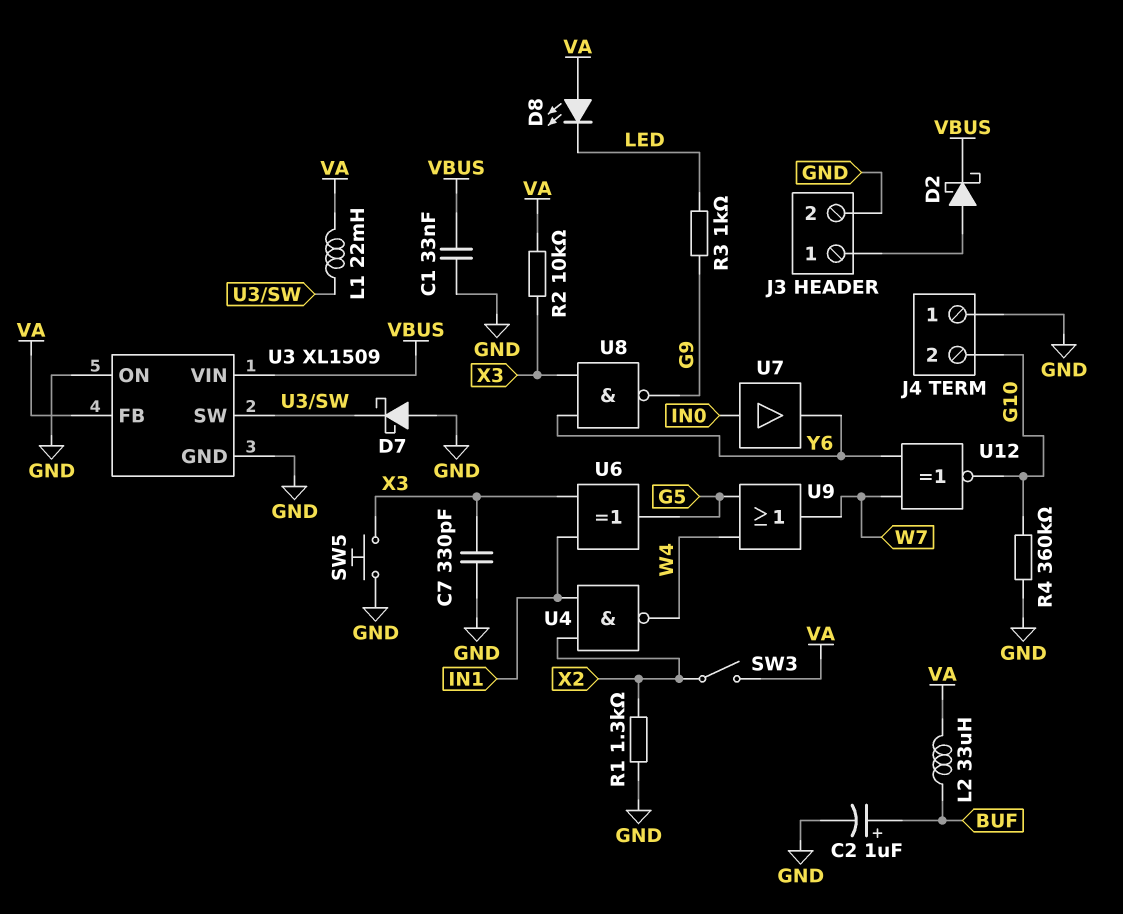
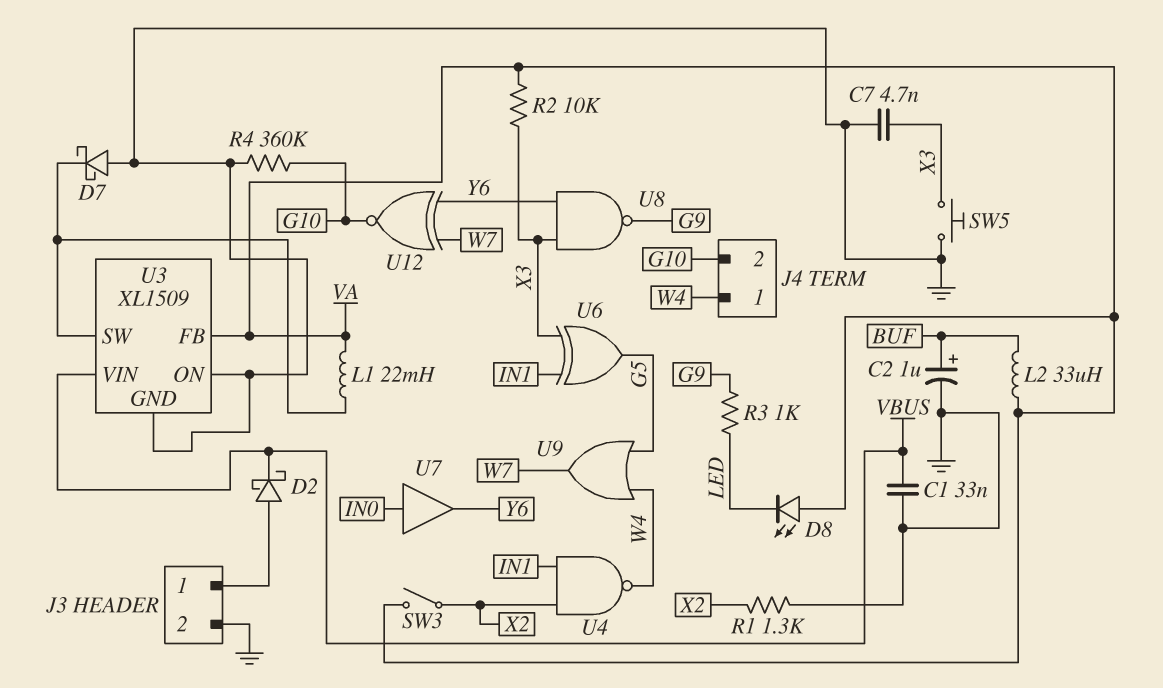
C7: 330pF (GND, X3) -> 4.7nF (GND, X3)
J4 pin 1: GND -> W4

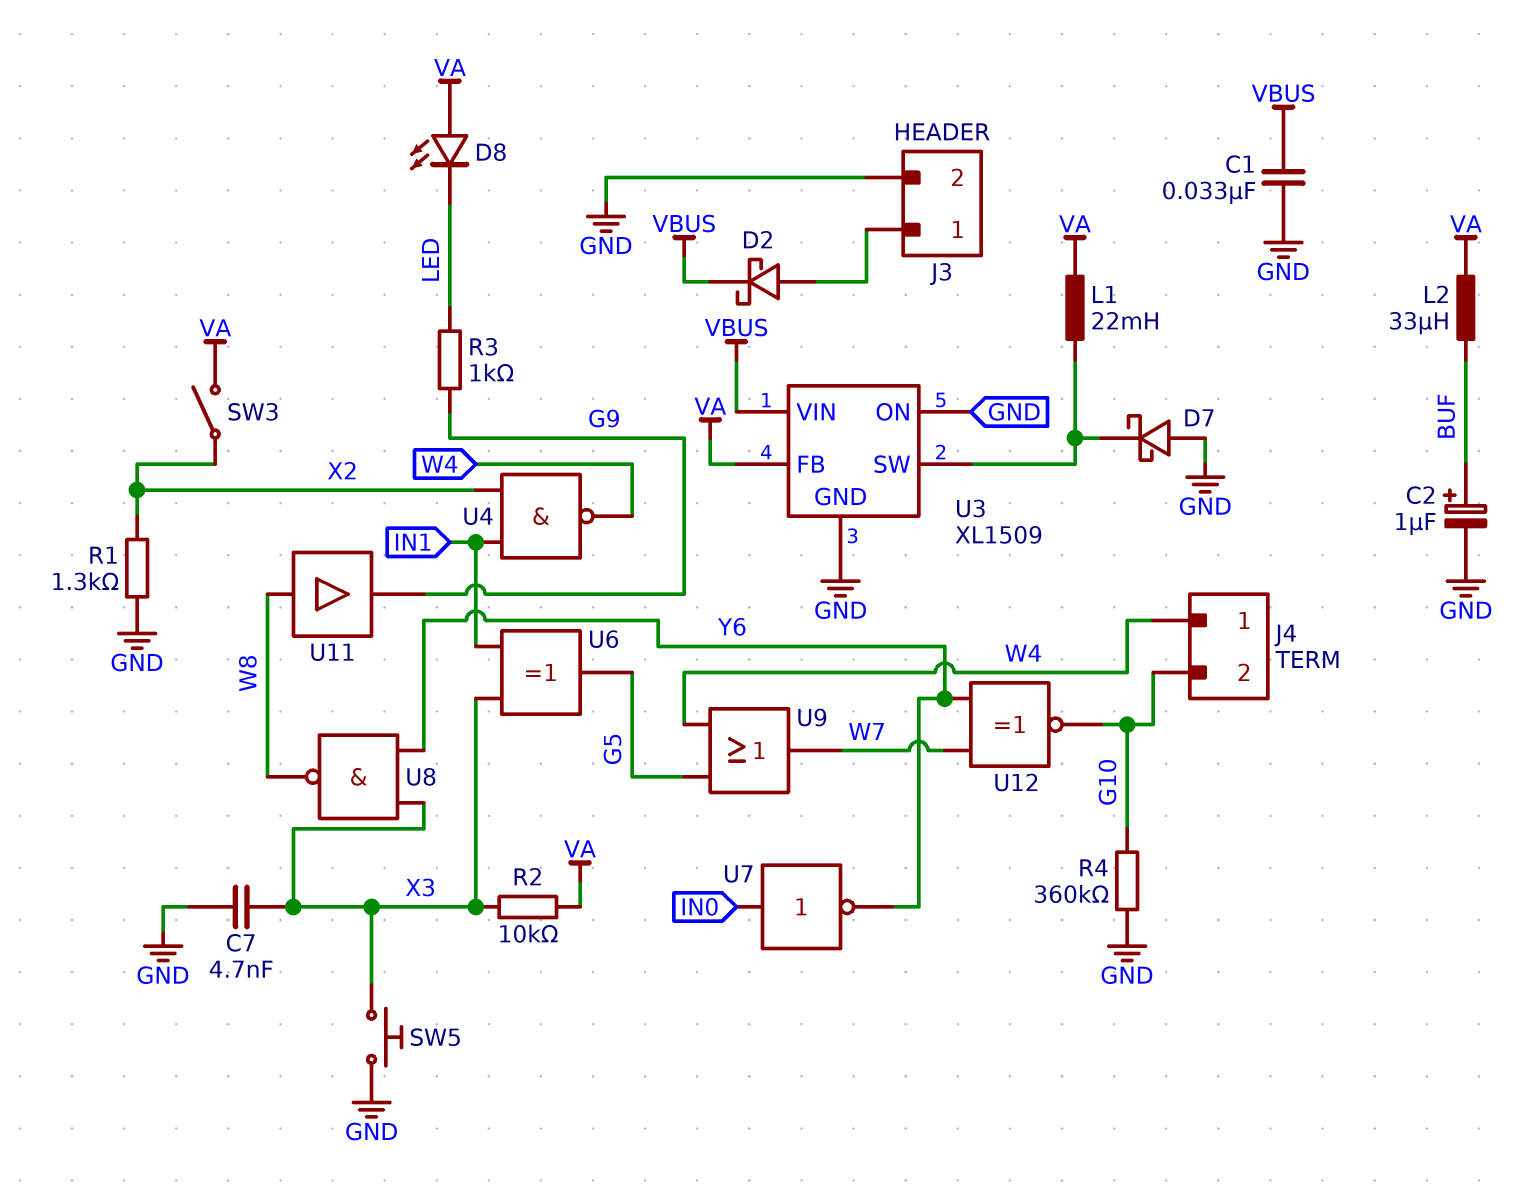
U7: buffer (in IN0, out Y6) -> NOT (in IN0, out Y6)
U8: NAND (in X3, in Y6, out G9) -> NAND (in X3, in Y6, out W8)
U11: none -> buffer (in W8, out G9)

